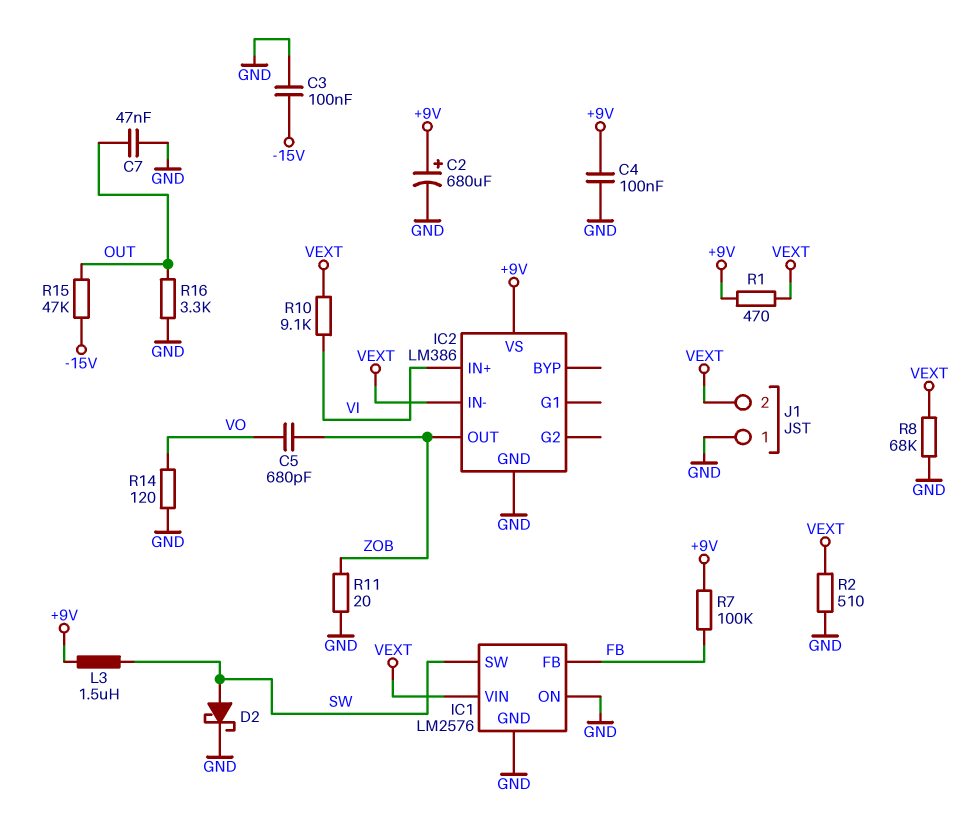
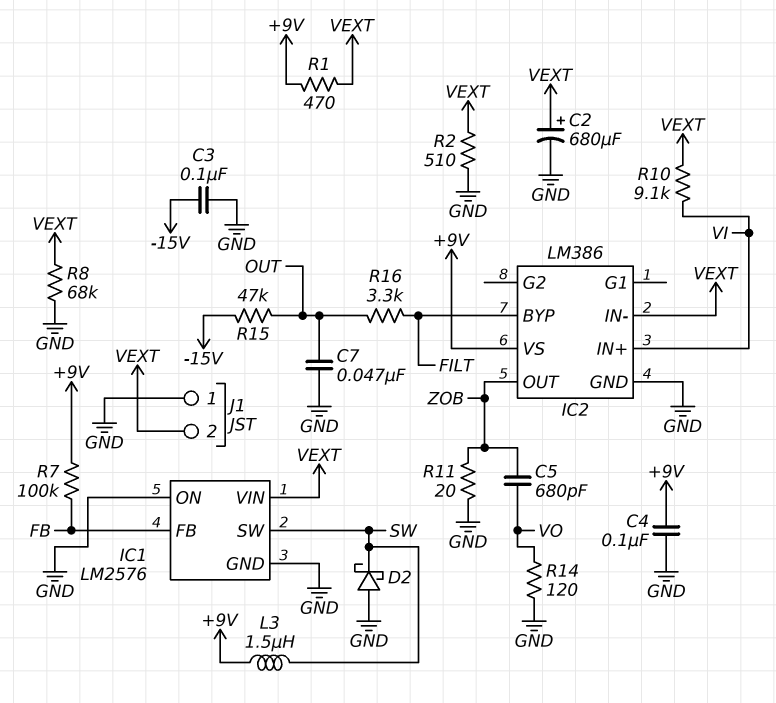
C2: 680uF (plus +9V, minus GND) -> 680uF (plus VEXT, minus GND)
D2: schottky (A SW, K GND) -> schottky (A GND, K SW)
IC2 pin BYP: none -> FILT
R16: 3.3k (GND, OUT) -> 3.3k (FILT, OUT)

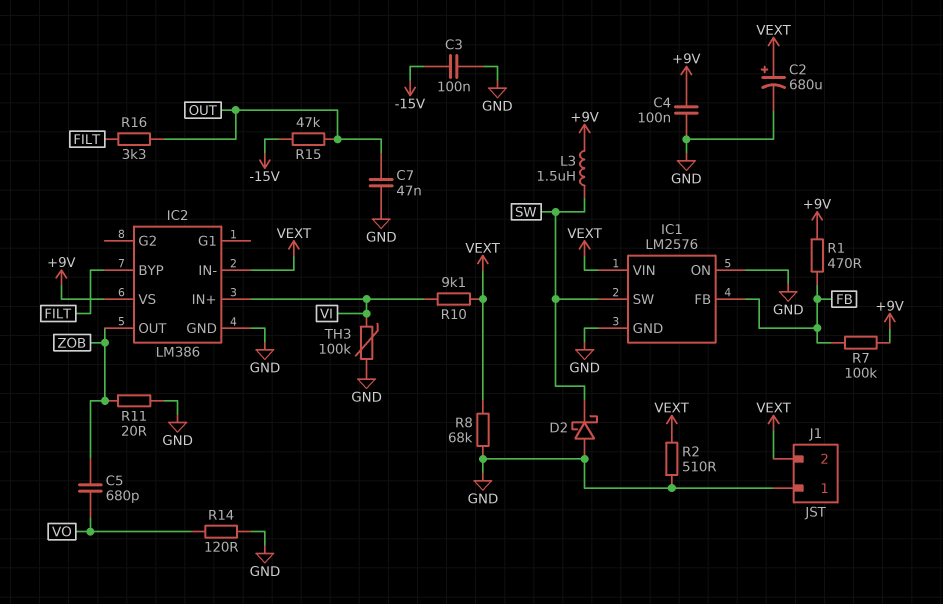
R1: 470 (+9V, VEXT) -> 470 (+9V, FB)
TH3: none -> 100k (GND, VI)

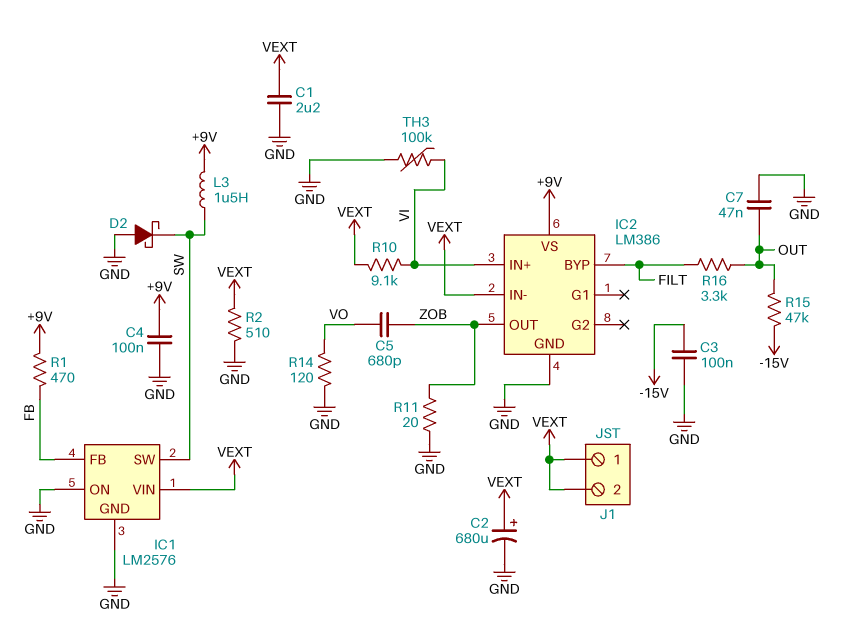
C1: none -> 2.2uF (GND, VEXT)
J1 pin 1: GND -> VEXT
R7: 100k (+9V, FB) -> none
R8: 68k (GND, VEXT) -> none

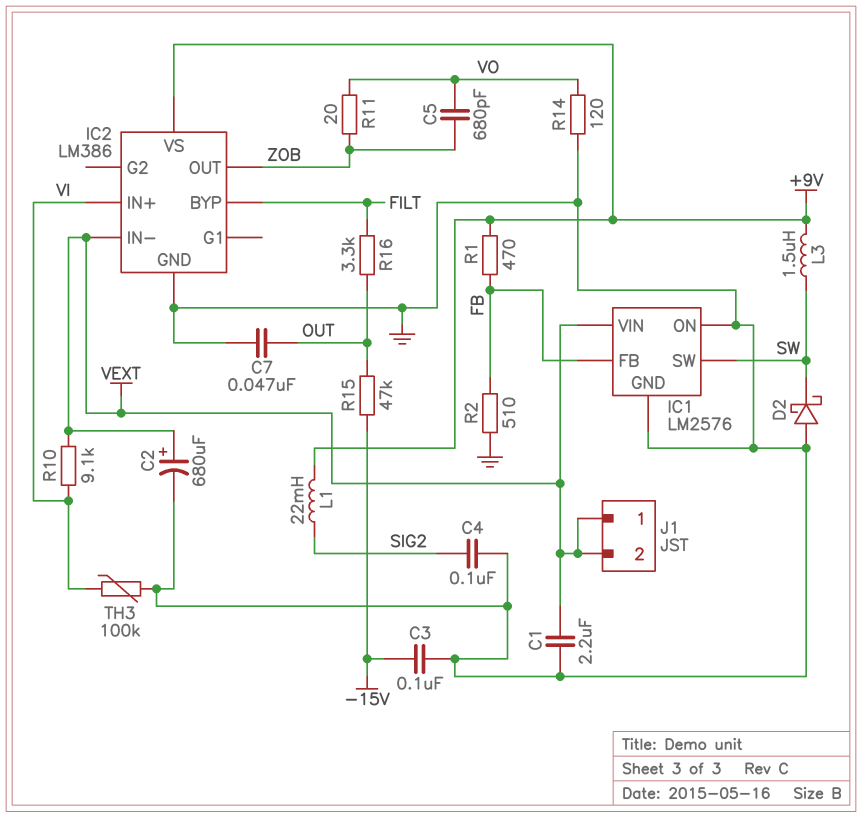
C4: 100nF (+9V, GND) -> 100nF (GND, SIG2)
L1: none -> 22mH (+9V, SIG2)
R2: 510 (GND, VEXT) -> 510 (FB, GND)
R11: 20 (GND, ZOB) -> 20 (VO, ZOB)

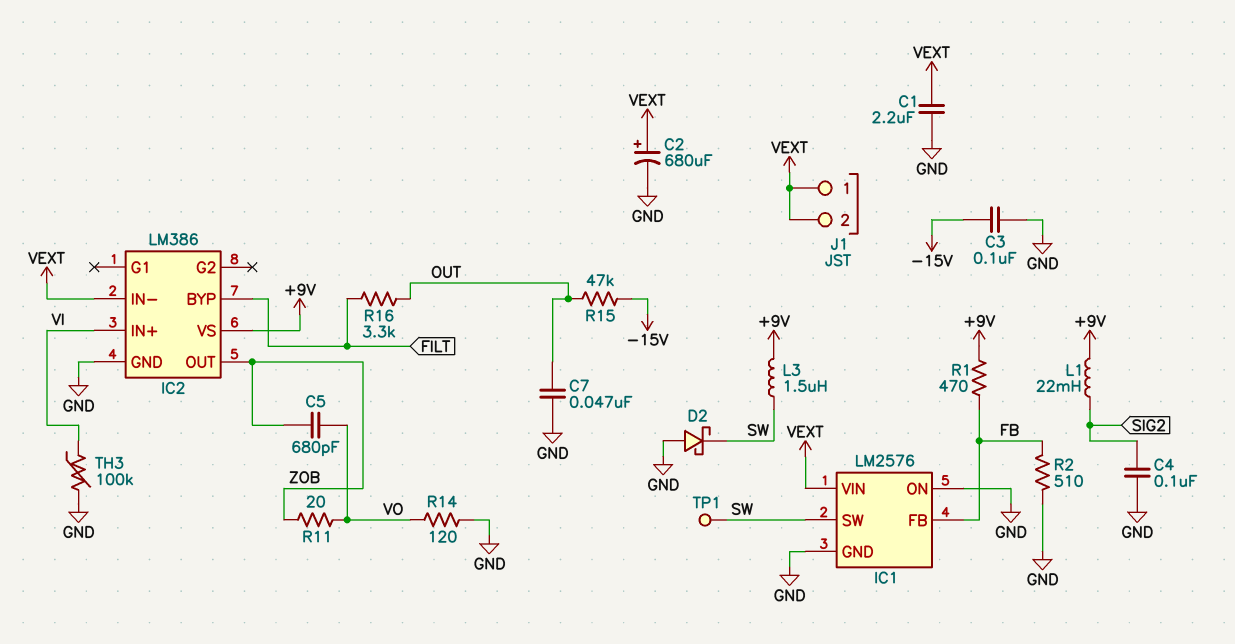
R10: 9.1k (VEXT, VI) -> none
TP1: none -> test point (SW)

